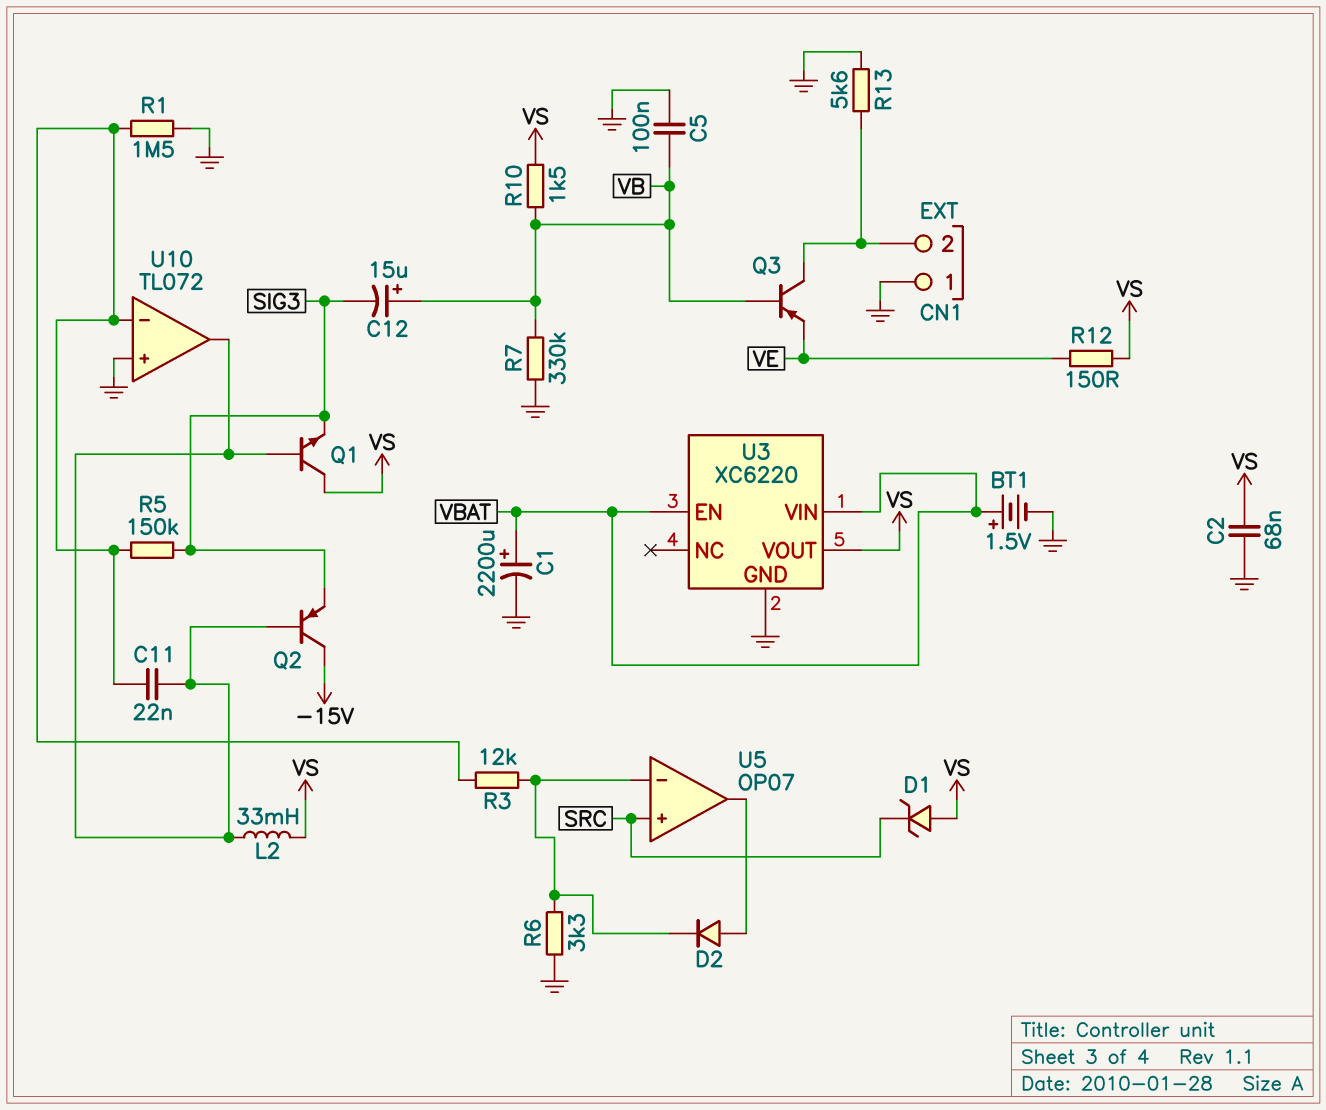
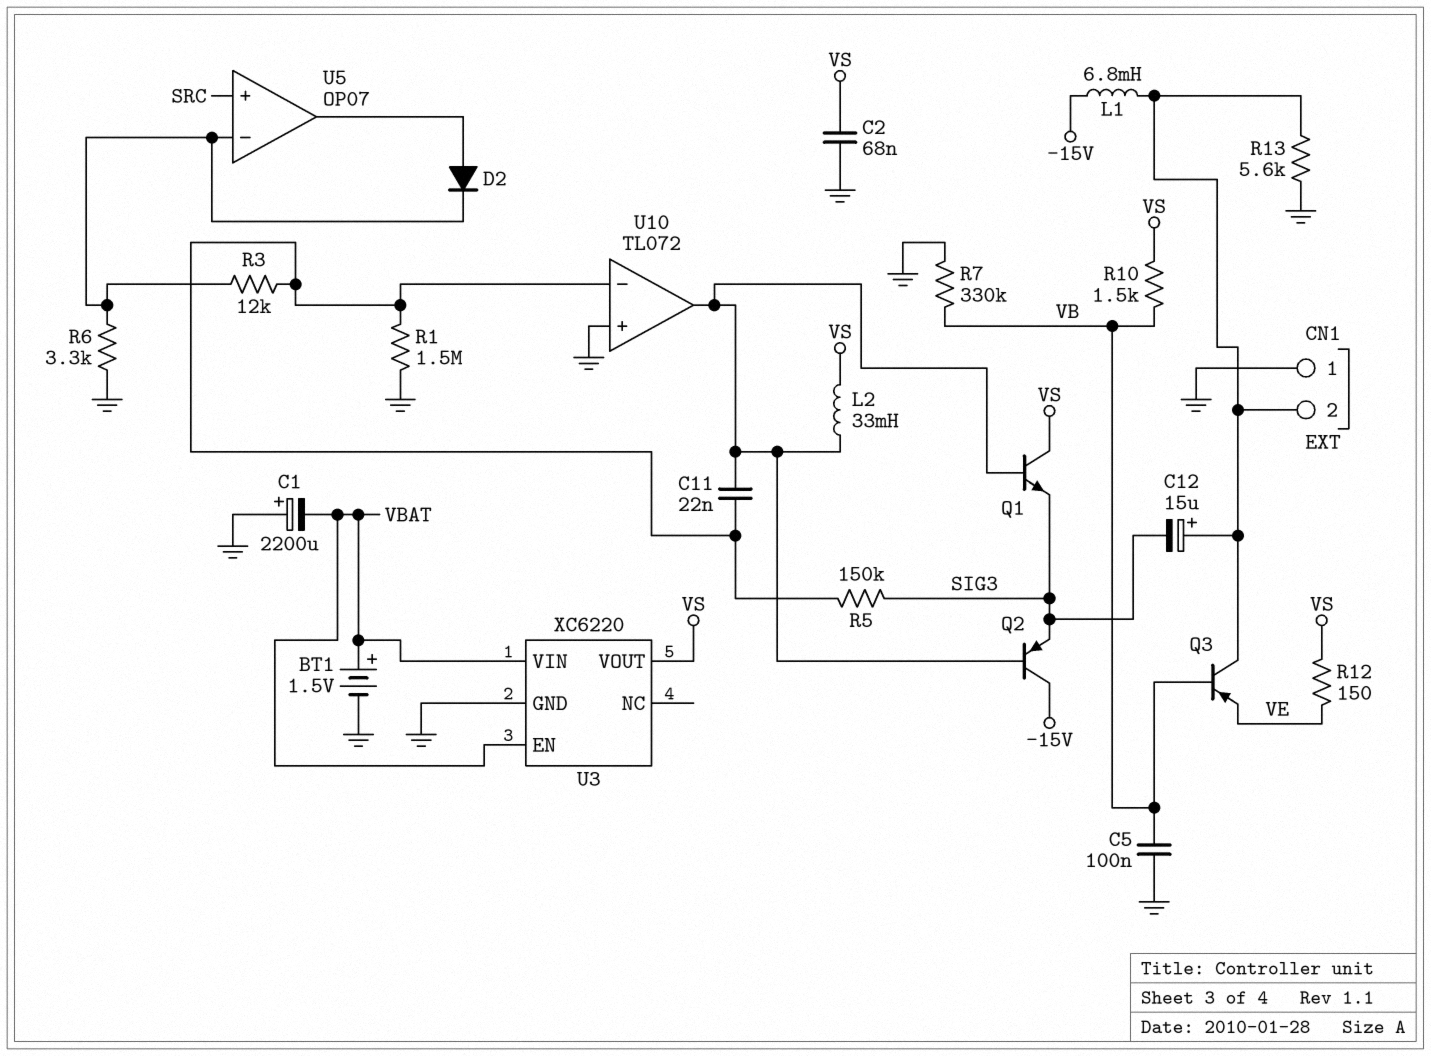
C1: 2200uF (plus VBAT, minus GND) -> 2200uF (plus GND, minus VBAT)
C12: 15uF (plus VB, minus SIG3) -> 15uF (plus CN1/2, minus SIG3)
D1: zener (A VS, K SRC) -> none
L1: none -> 6.8mH (-15V, CN1/2)

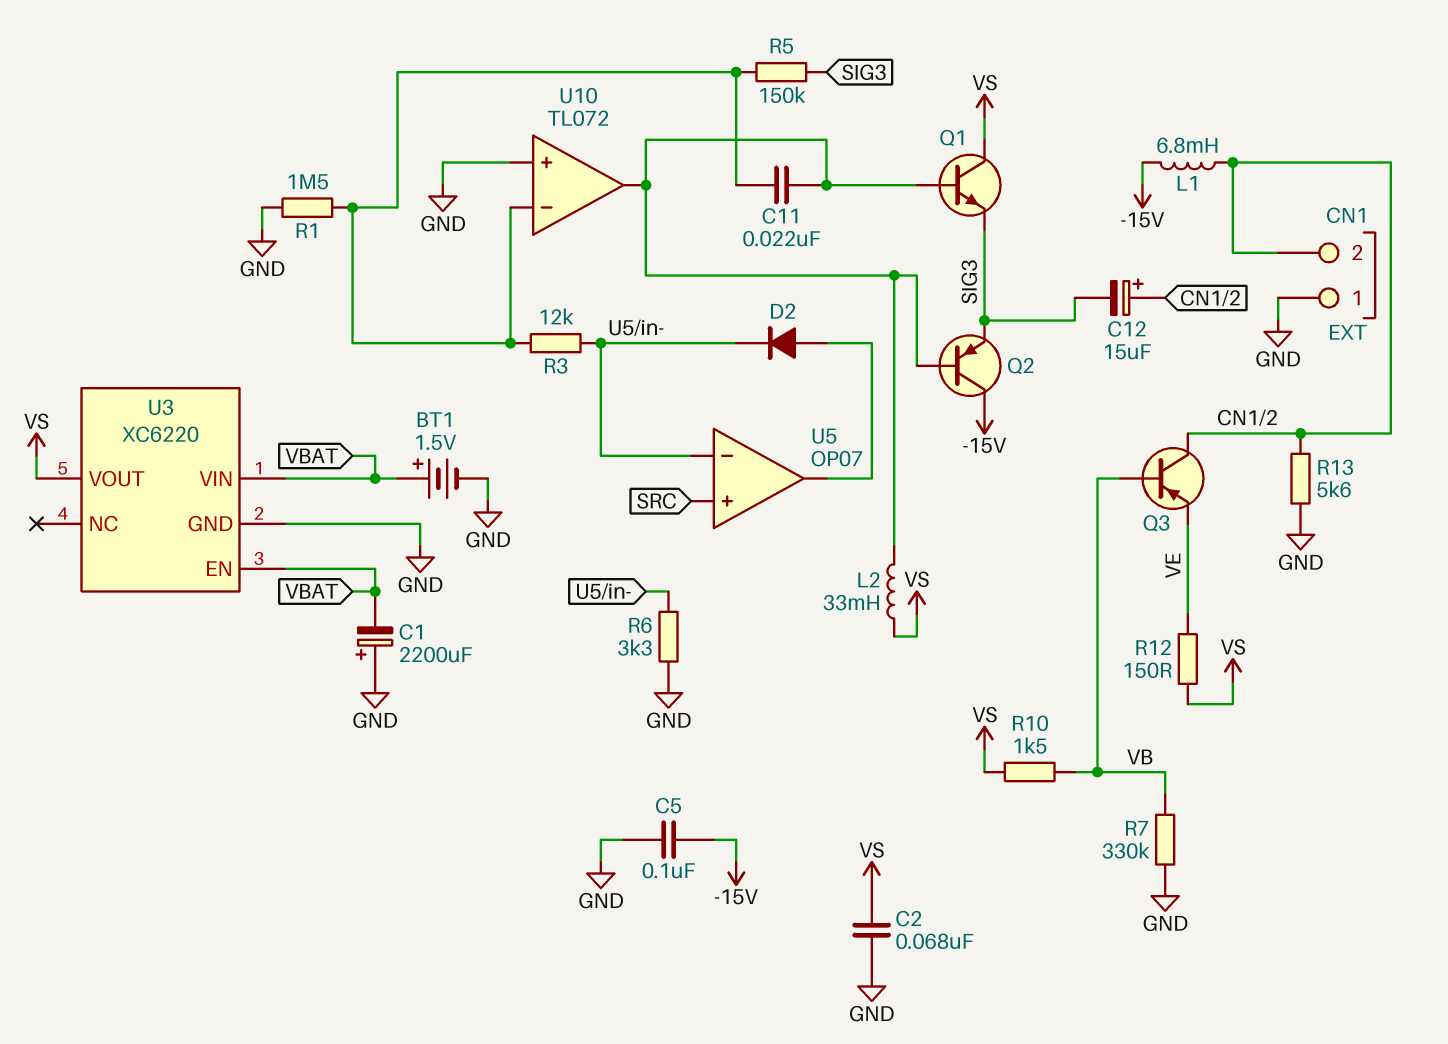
C5: 100nF (GND, VB) -> 100nF (-15V, GND)

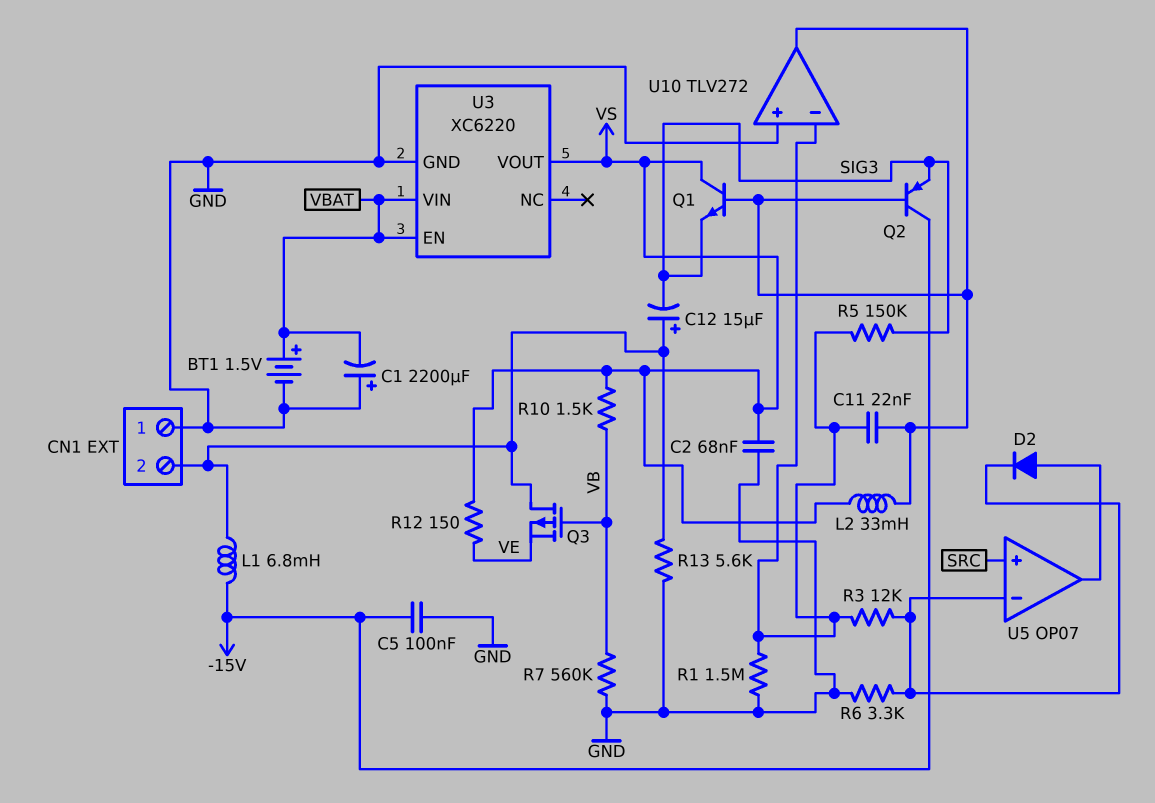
Q3: PNP (B VB, C CN1/2, E VE) -> PMOS (G VB, D CN1/2, S VE)
R7: 330k (GND, VB) -> 560k (GND, VB)
U10: TL072 -> TLV272

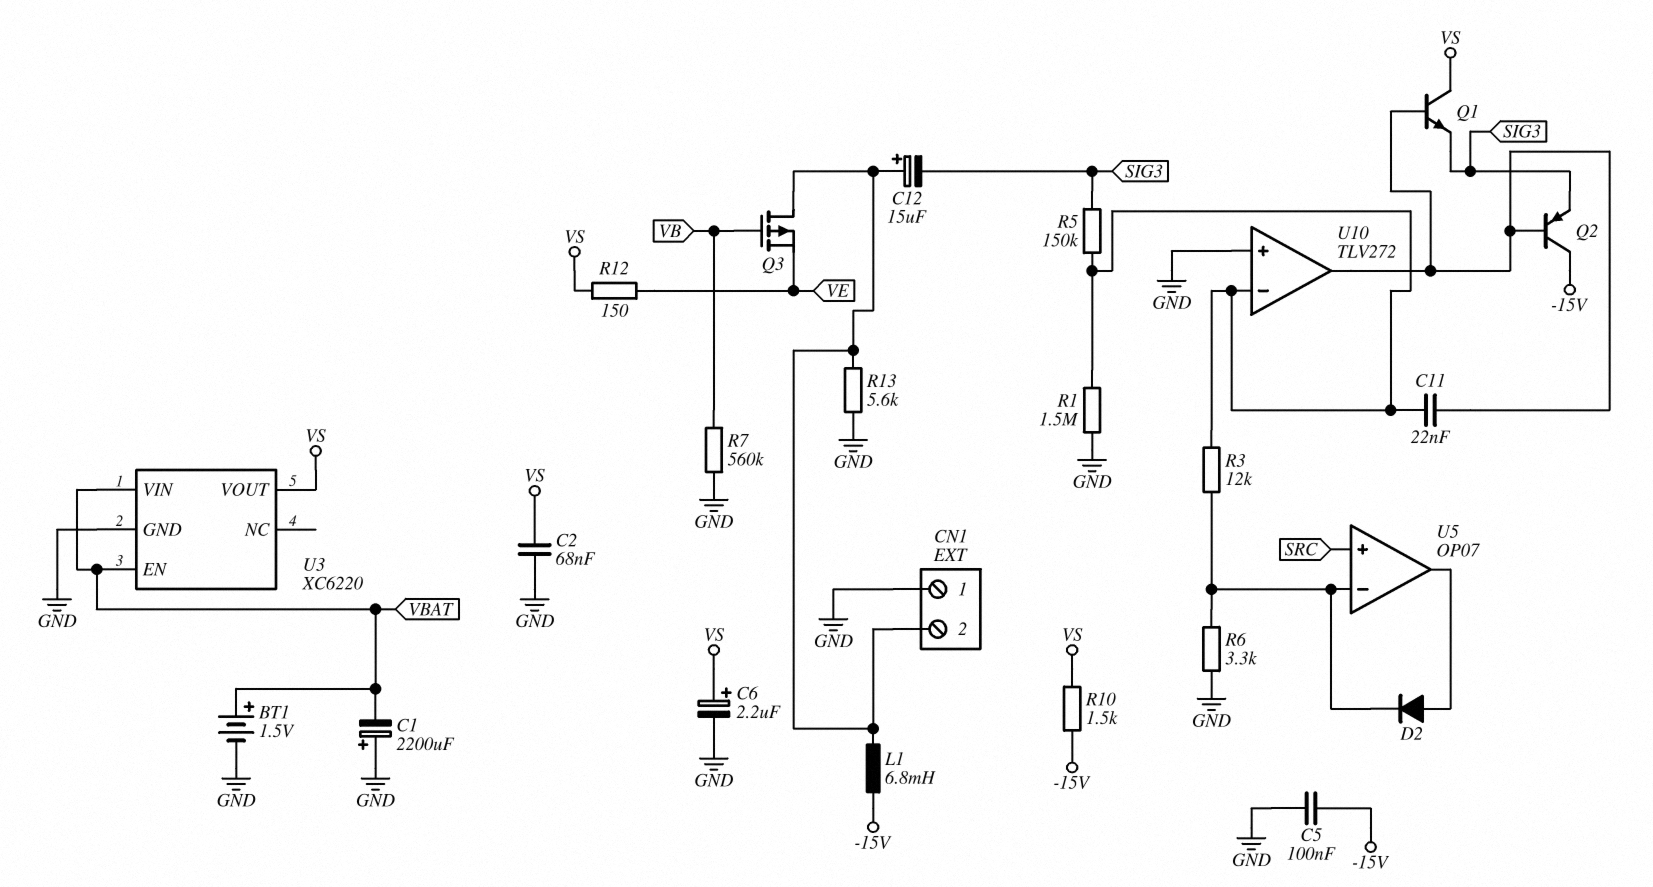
C6: none -> 2.2uF (plus VS, minus GND)
L2: 33mH (U10/out, VS) -> none
R10: 1.5k (VB, VS) -> 1.5k (-15V, VS)

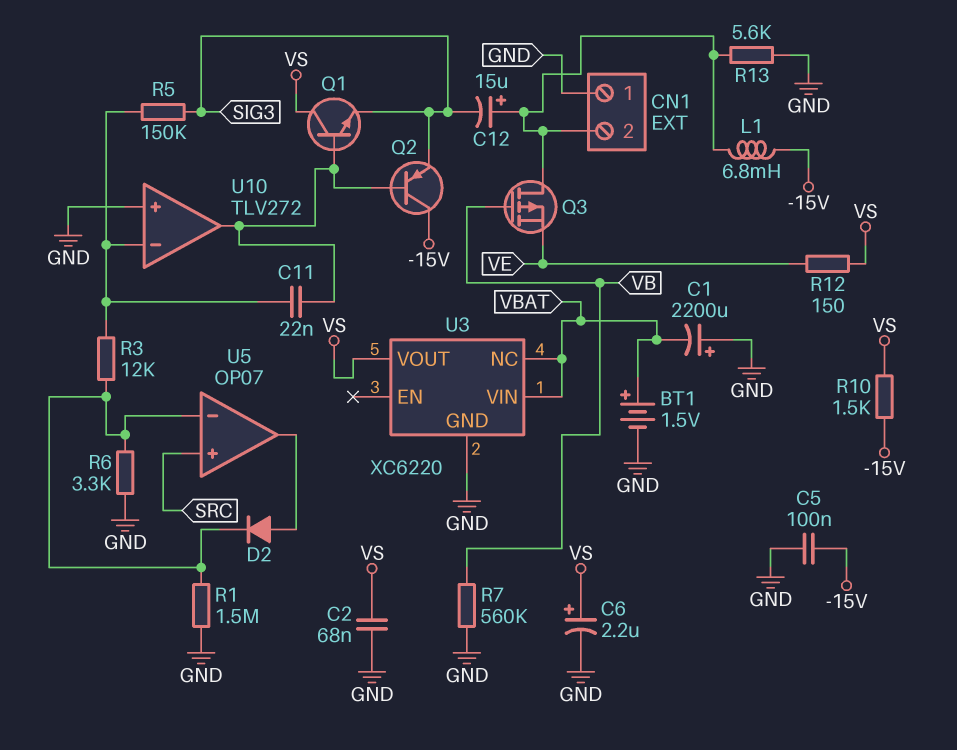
R1: 1.5M (GND, U10/in-) -> 1.5M (GND, U5/in-)
U3 pin EN: VBAT -> none
U3 pin NC: none -> VBAT

